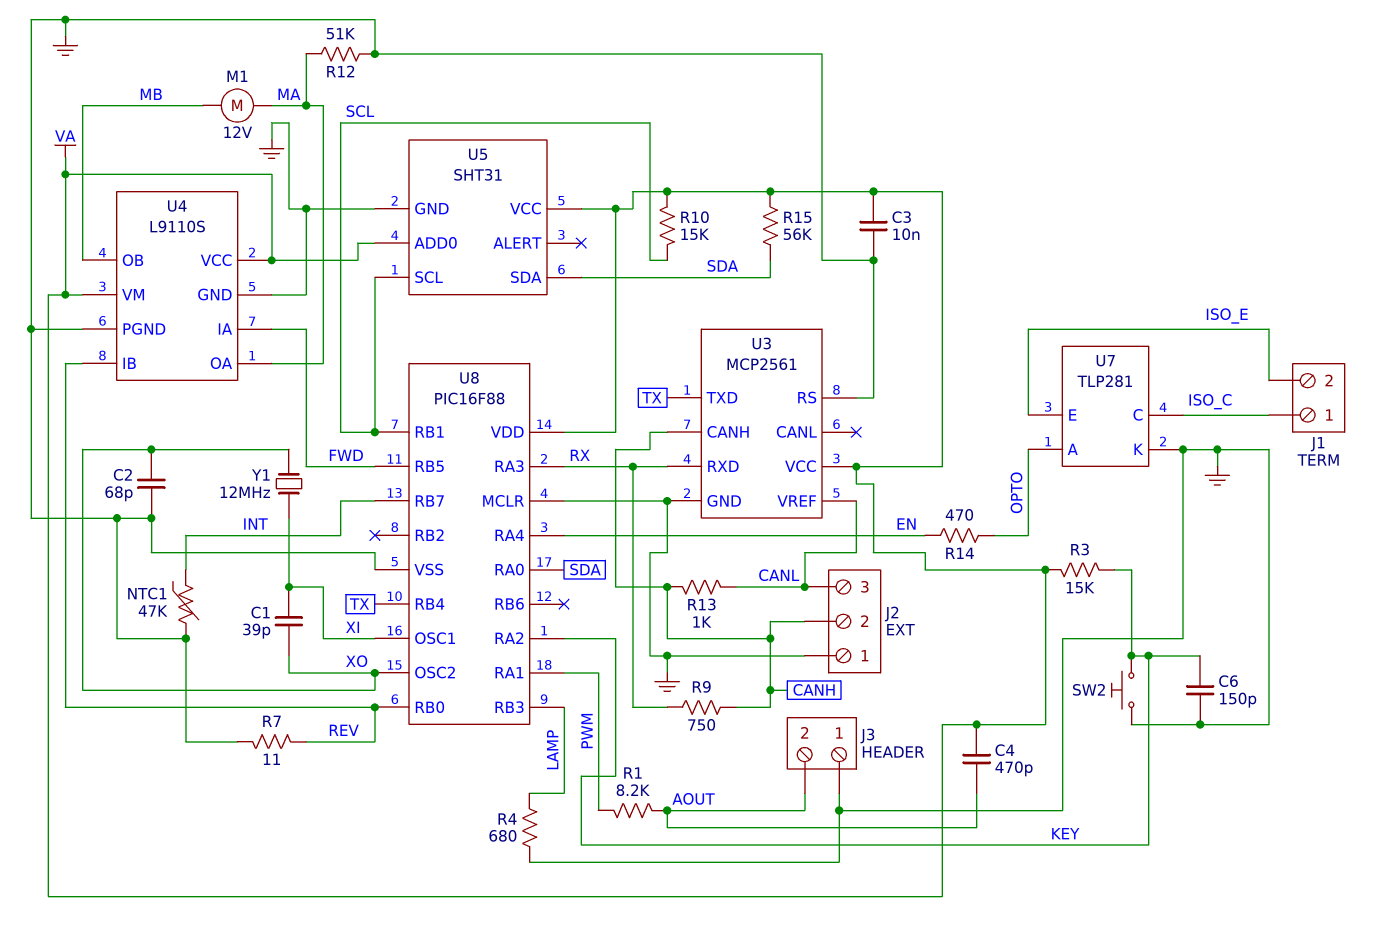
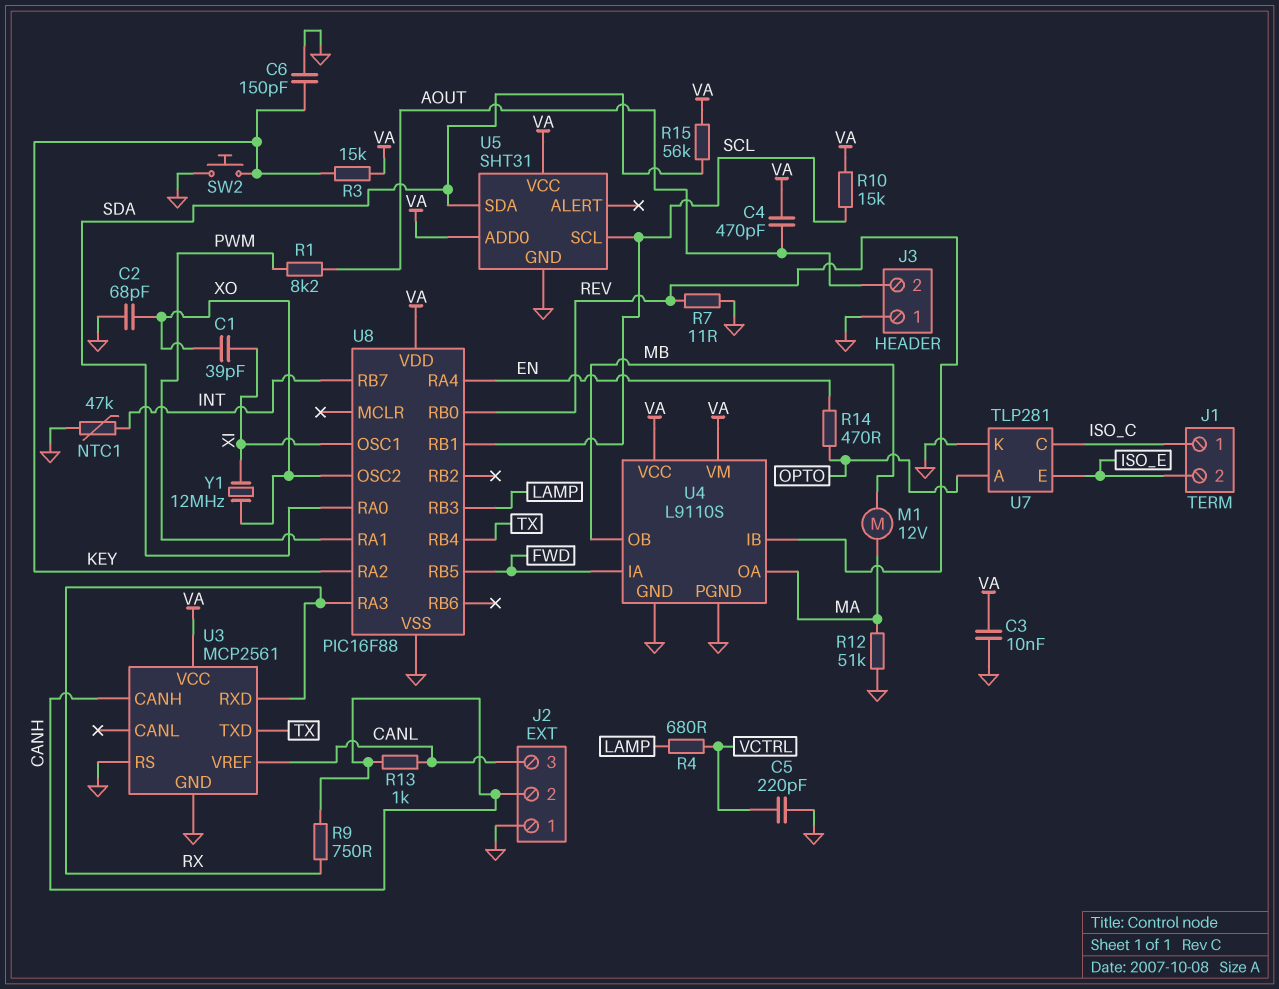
C5: none -> 220pF (GND, VCTRL)
R4: 680 (GND, LAMP) -> 680 (LAMP, VCTRL)
U8 pin MCLR: GND -> none

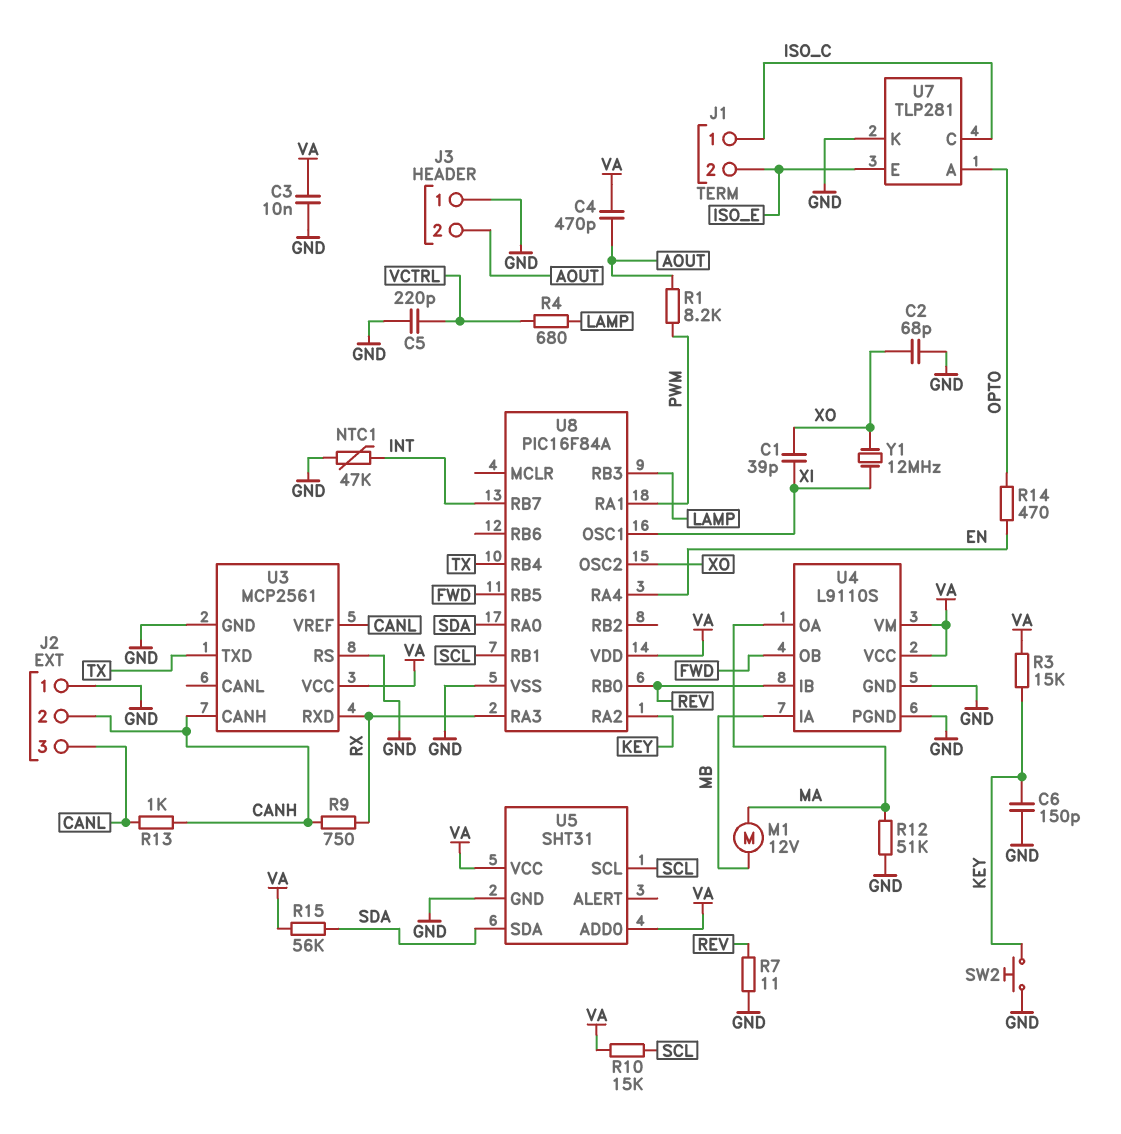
U4 pin IA: FWD -> MB
U4 pin OB: MB -> FWD
U8: PIC16F88 -> PIC16F84A

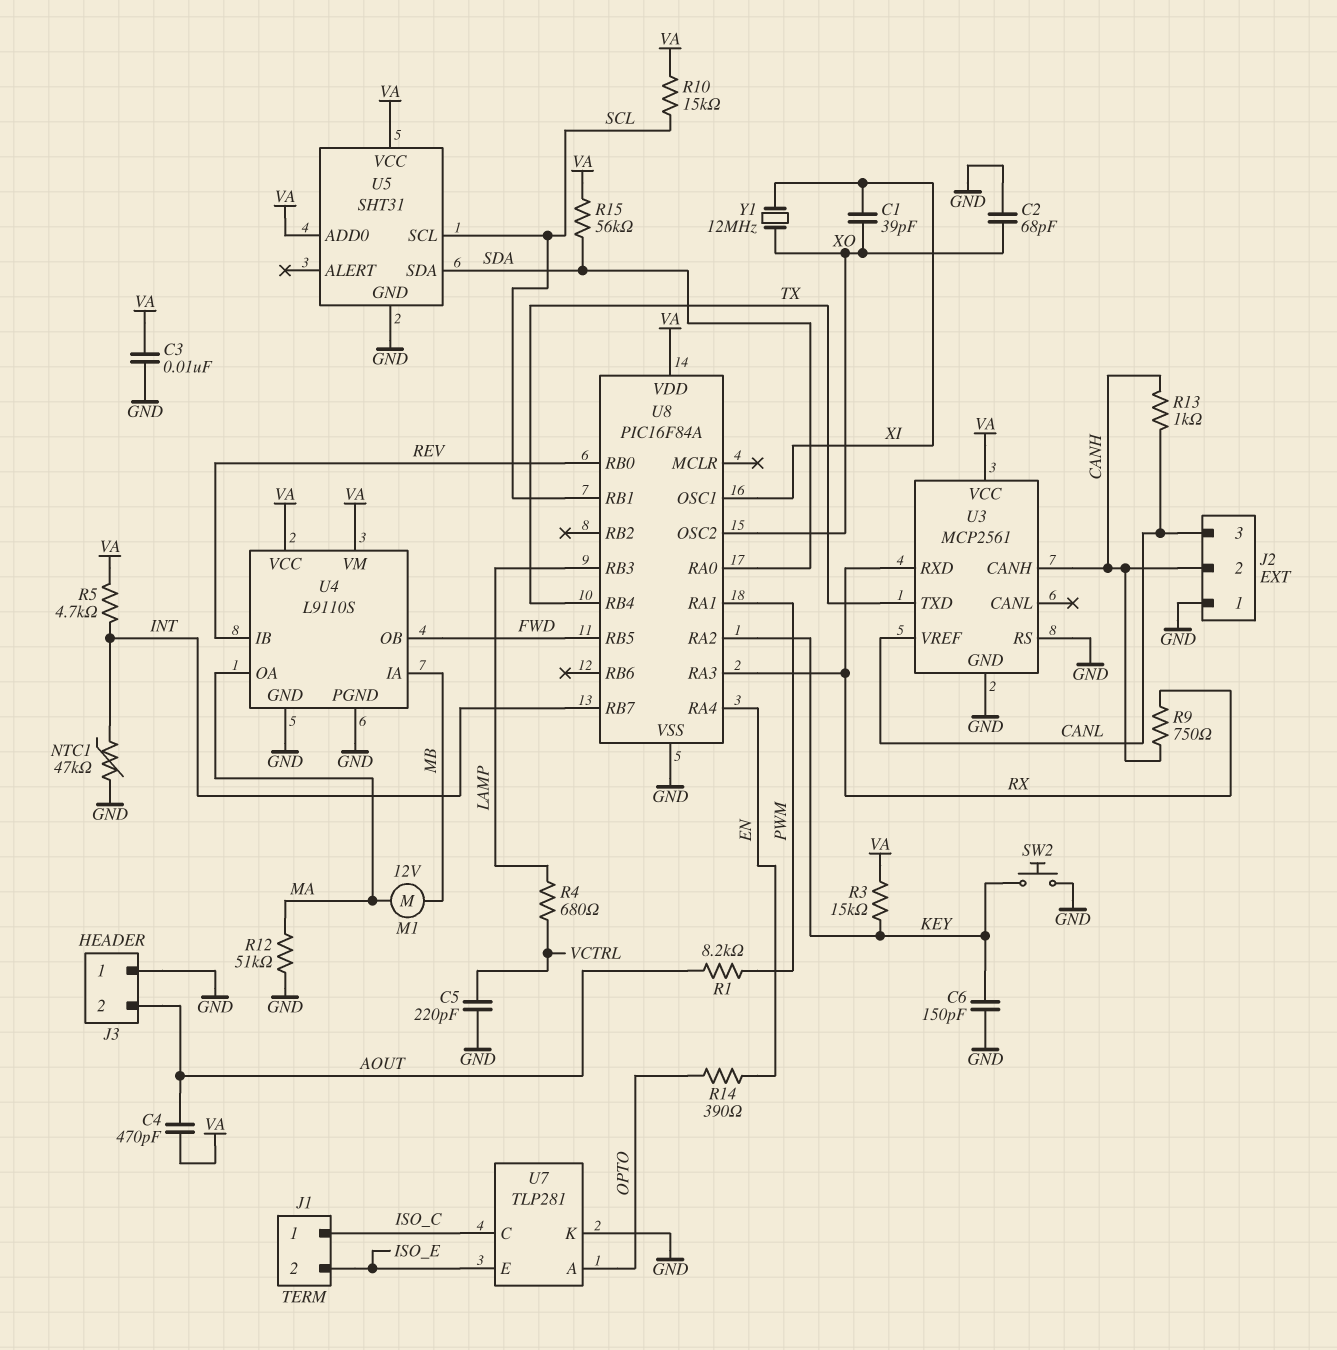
R5: none -> 4.7k (INT, VA)
R7: 11 (GND, REV) -> none
R14: 470 (EN, OPTO) -> 390 (EN, OPTO)

